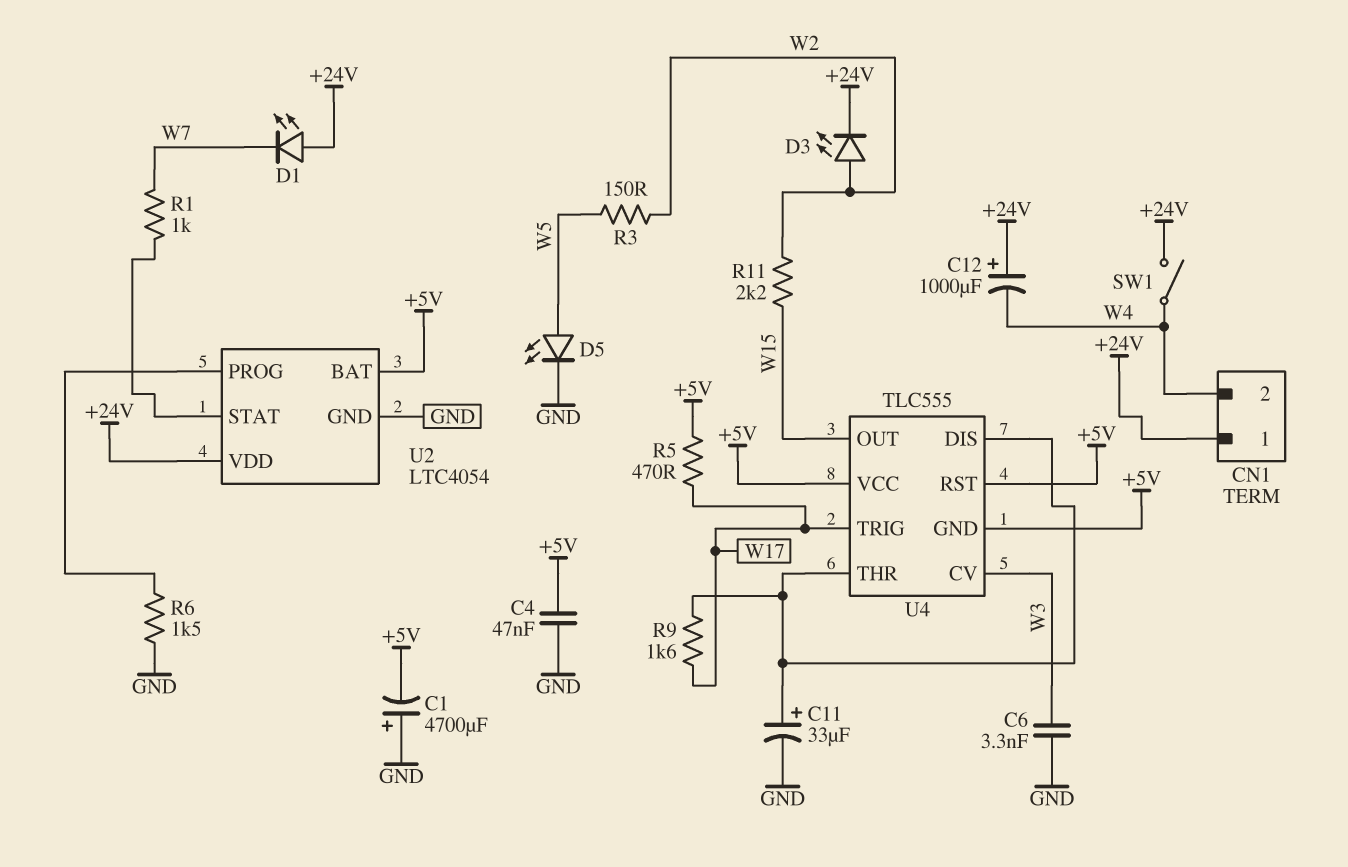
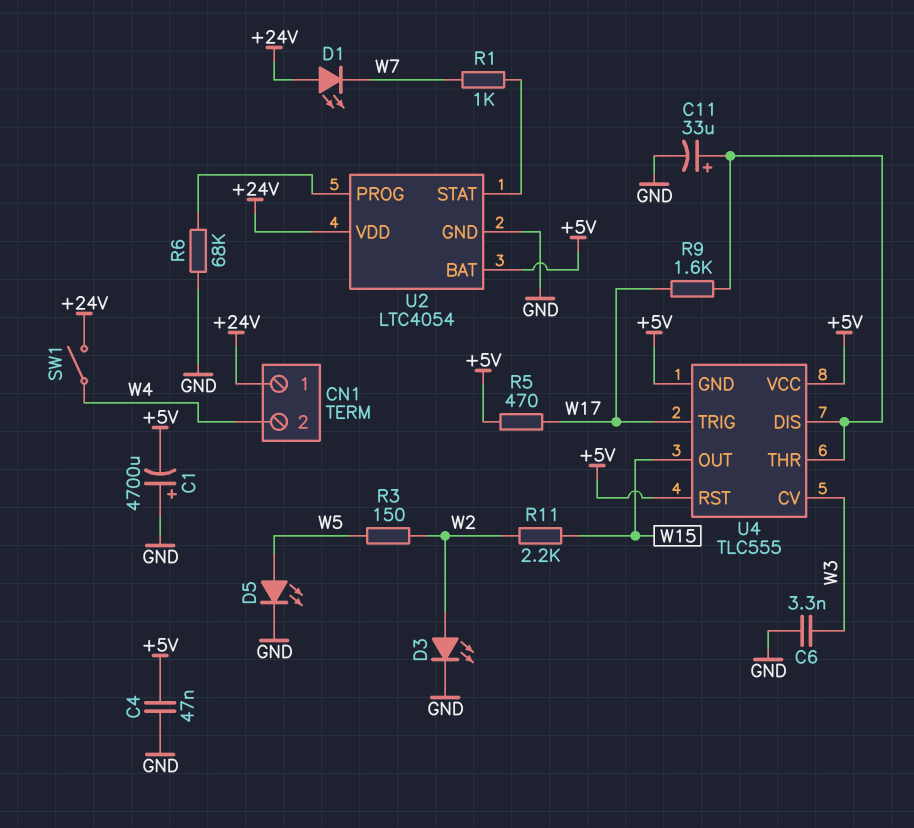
C12: 1000uF (plus +24V, minus W4) -> none
D3: LED (A W2, K +24V) -> LED (A W2, K GND)
R6: 1.5k (GND, U2/PROG) -> 68k (GND, U2/PROG)

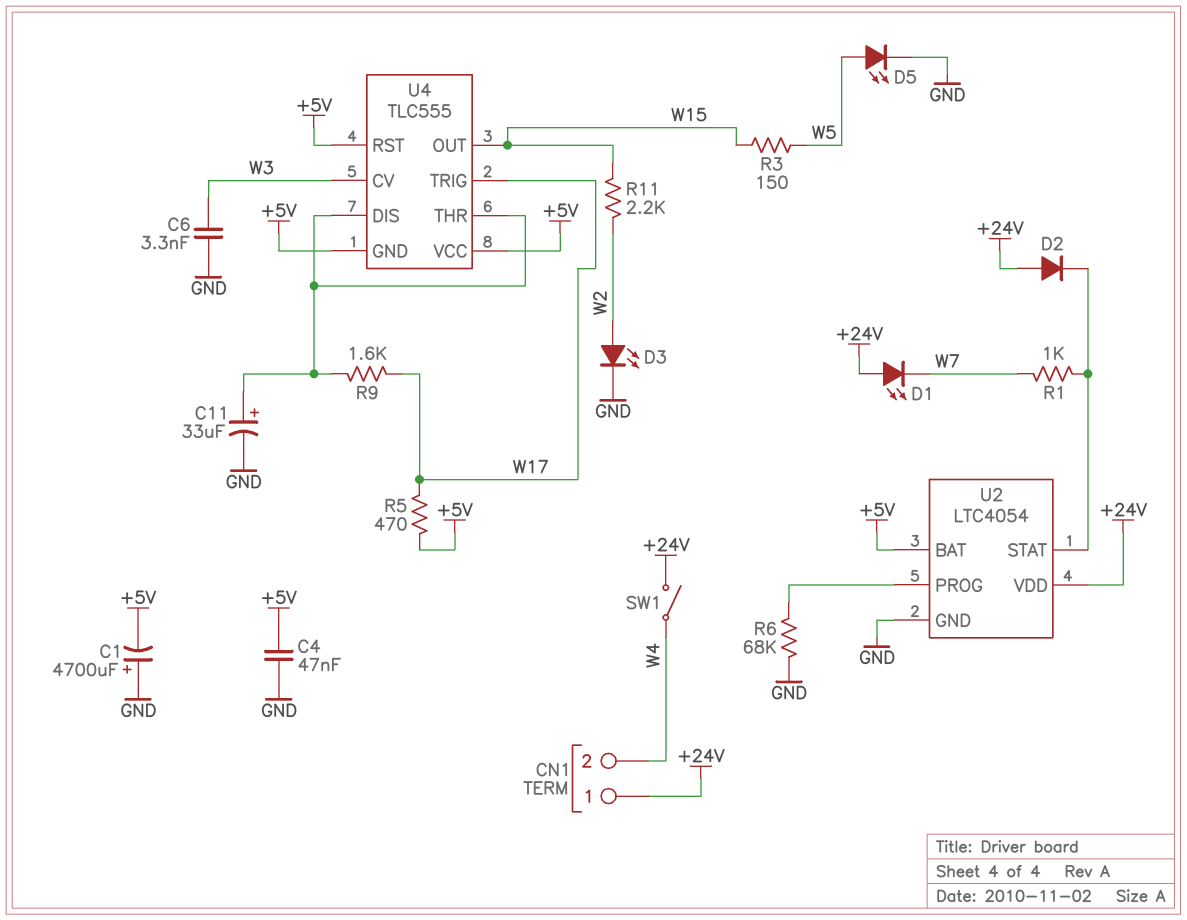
D2: none -> diode (A +24V, K U2/STAT)
R3: 150 (W2, W5) -> 150 (W5, W15)

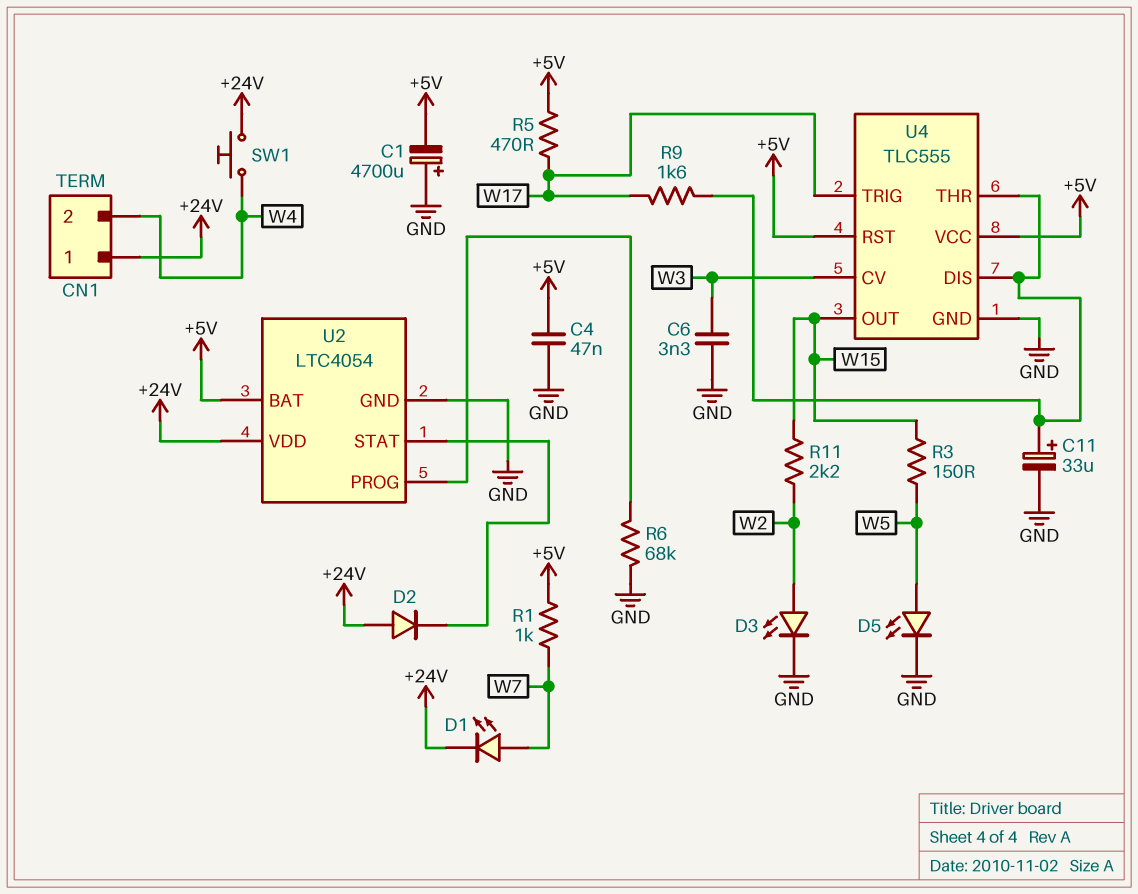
D1: LED (A +24V, K W7) -> LED (A W7, K +24V)
R1: 1k (U2/STAT, W7) -> 1k (+5V, W7)
SW1: switch (+24V, W4) -> button (+24V, W4)
U4 pin GND: +5V -> GND

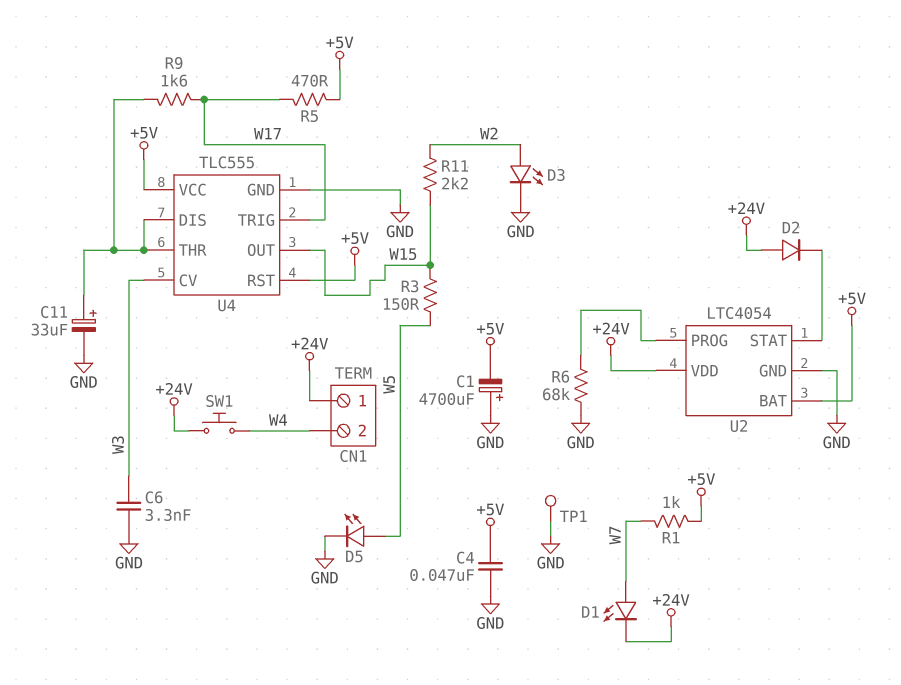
TP1: none -> test point (GND)

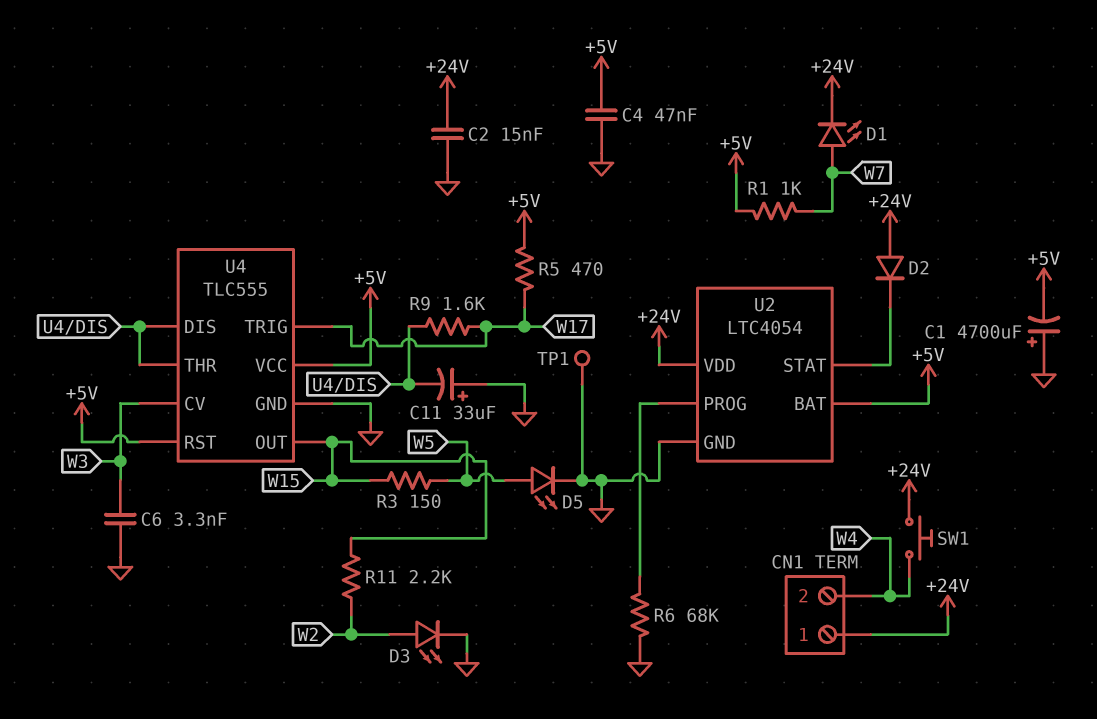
C2: none -> 15nF (+24V, GND)
C11: 33uF (plus U4/DIS, minus GND) -> 33uF (plus GND, minus U4/DIS)

